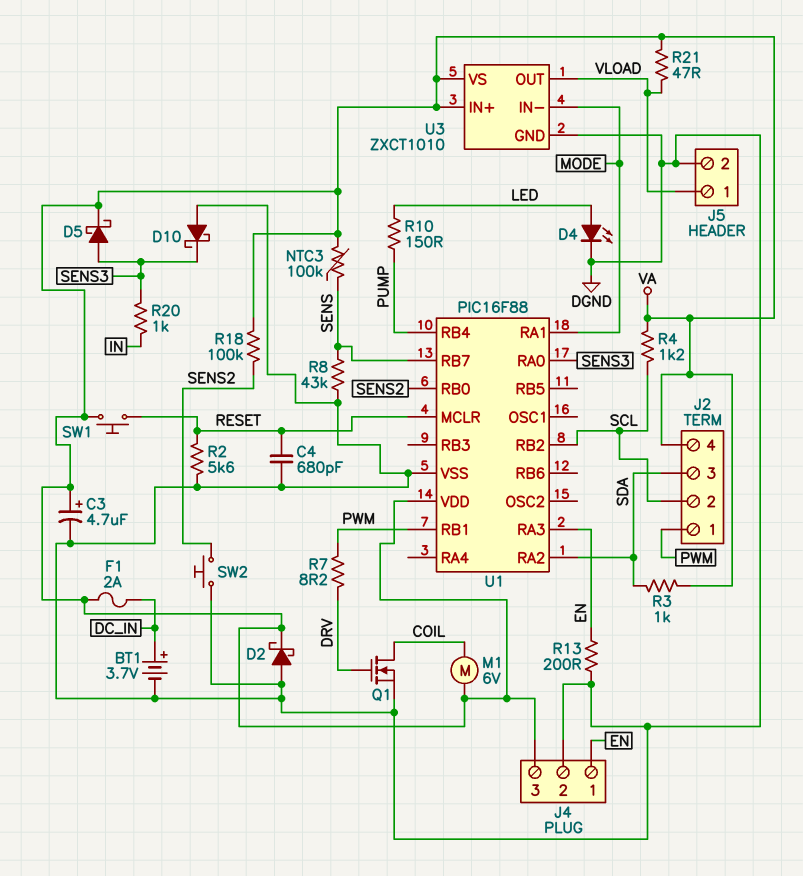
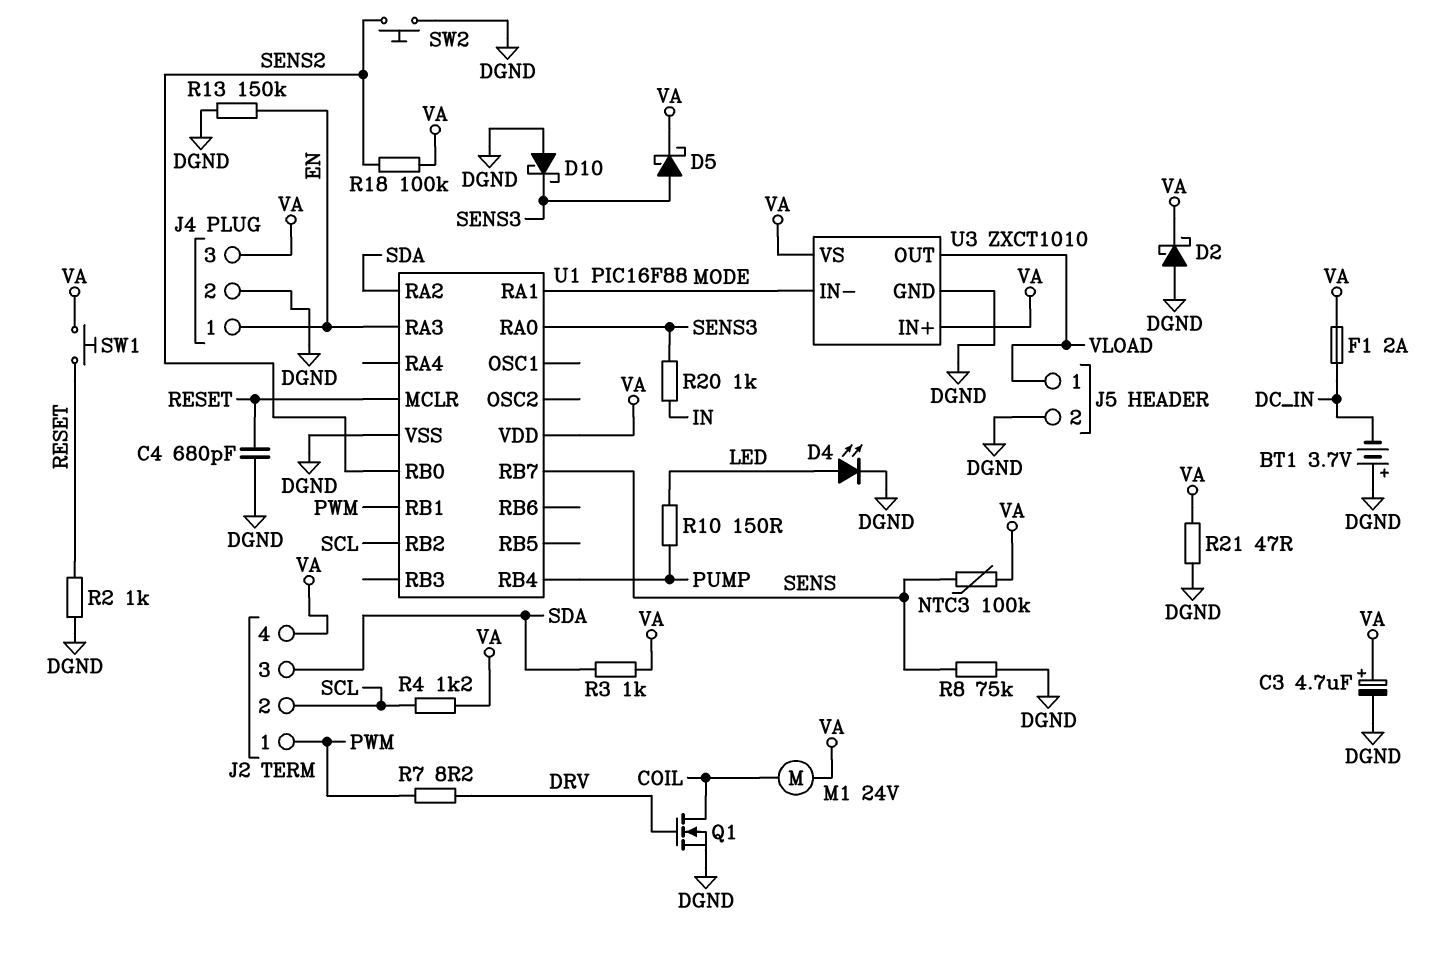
BT1: 3.7V (plus DC_IN, minus DGND) -> 3.7V (plus DGND, minus DC_IN)
M1: motor 6V (COIL, VA) -> motor 24V (COIL, VA)
R2: 5.6k (DGND, RESET) -> 1k (DGND, RESET)
R8: 43k (DGND, SENS) -> 75k (DGND, SENS)
R13: 200 (DGND, EN) -> 150k (DGND, EN)
R21: 47 (VA, VLOAD) -> 47 (DGND, VA)

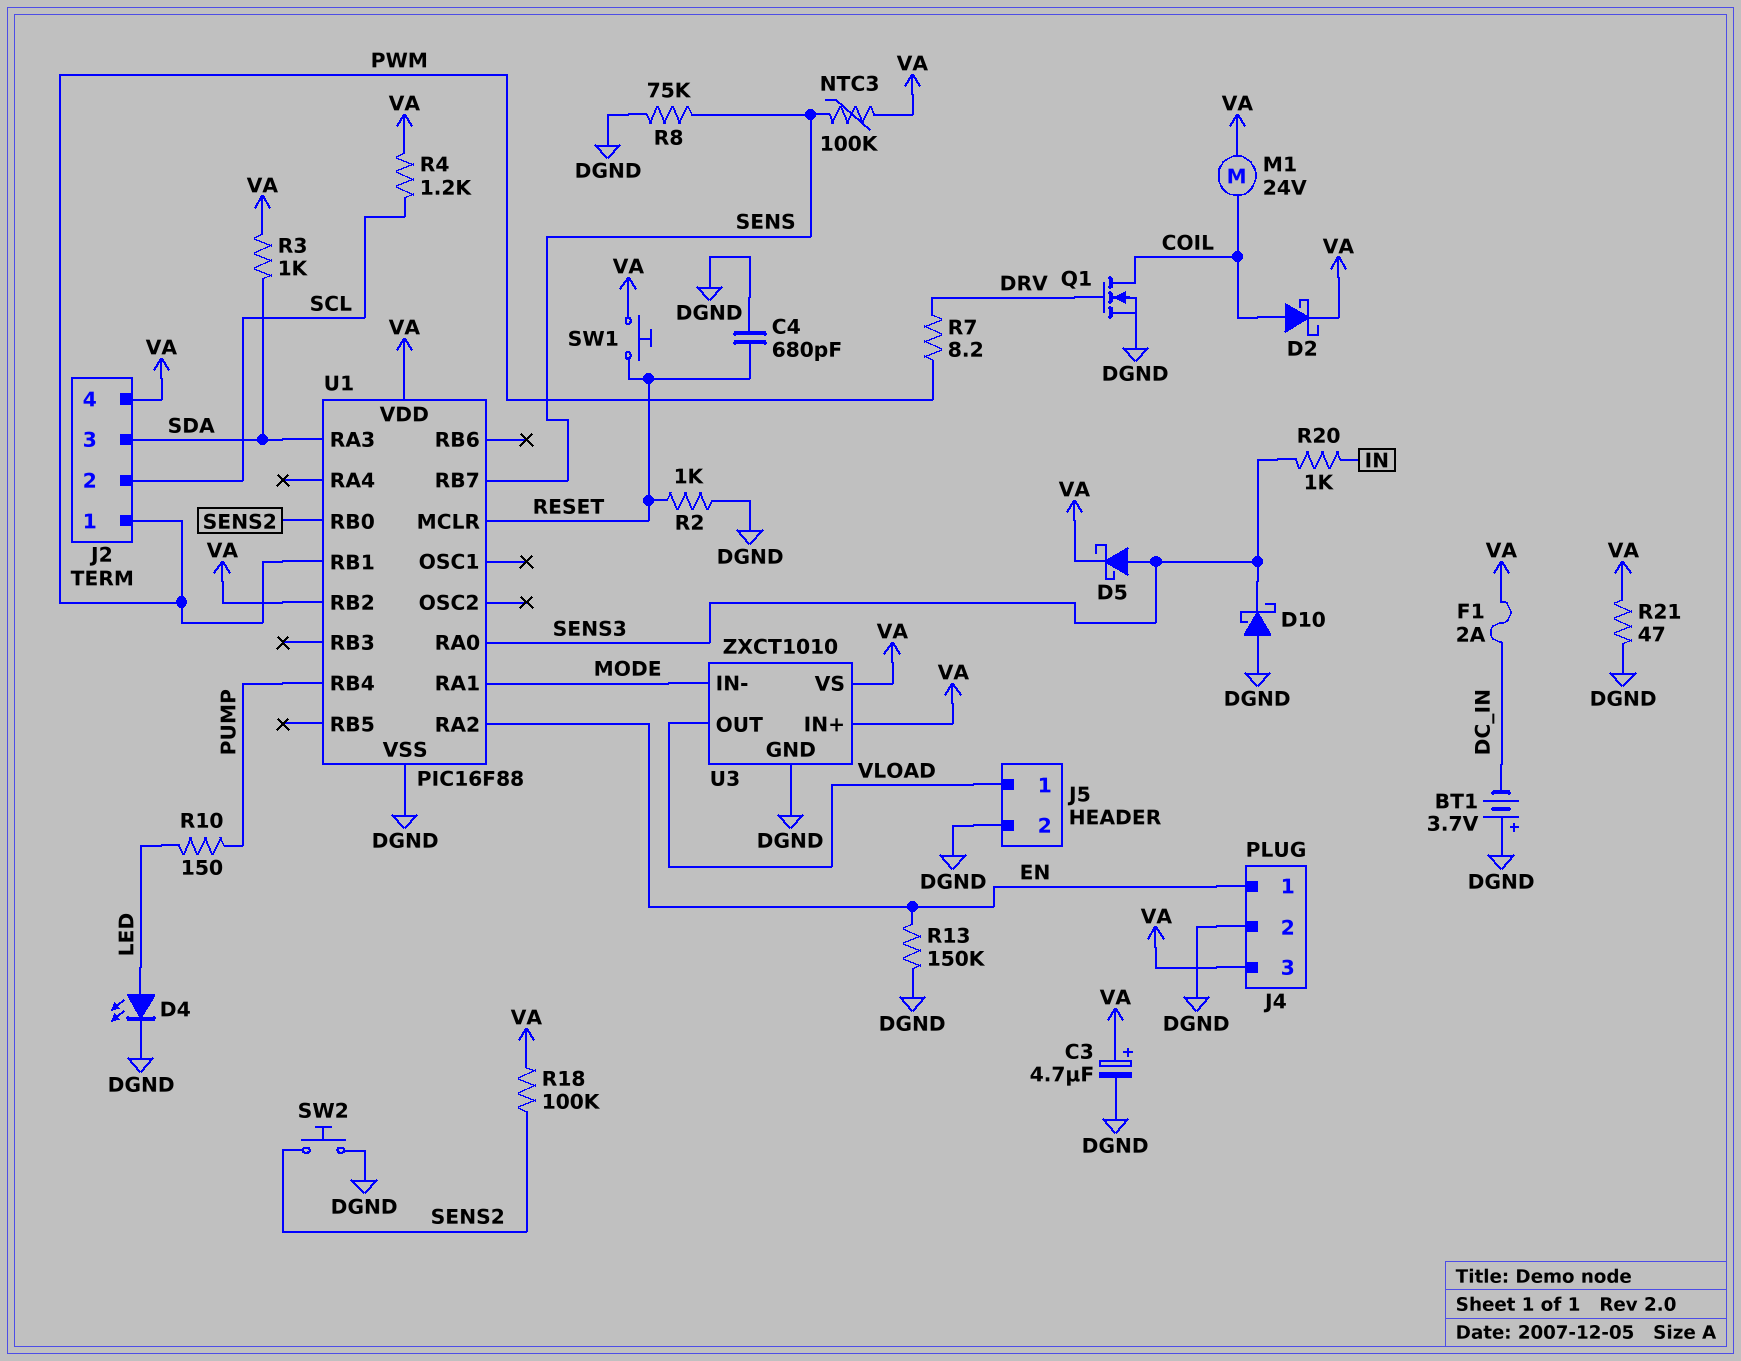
D2: schottky (A DGND, K VA) -> schottky (A COIL, K VA)
U1 pin RA2: SDA -> EN
U1 pin RA3: EN -> SDA
U1 pin RB2: SCL -> VA

